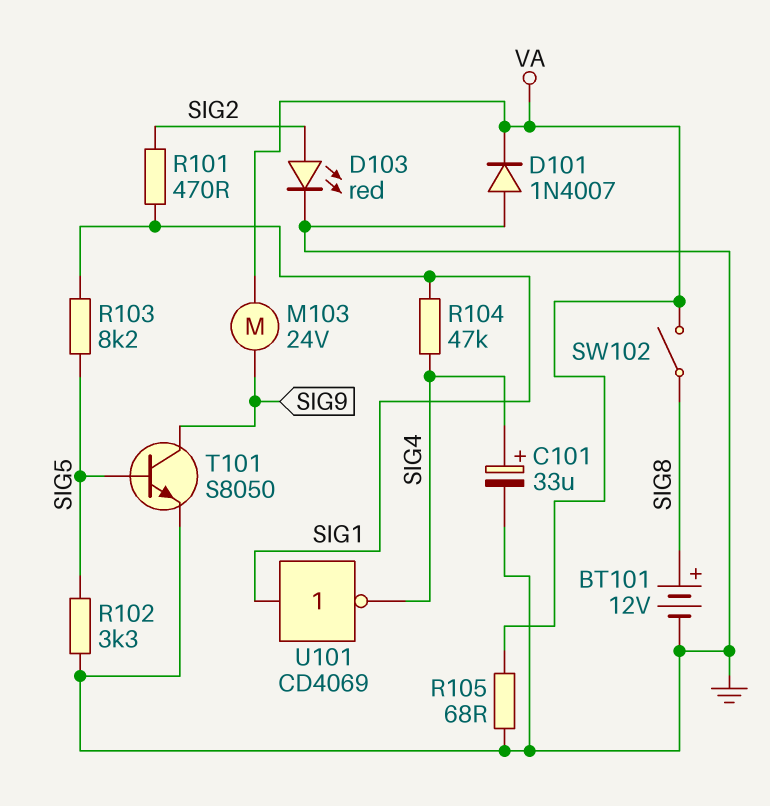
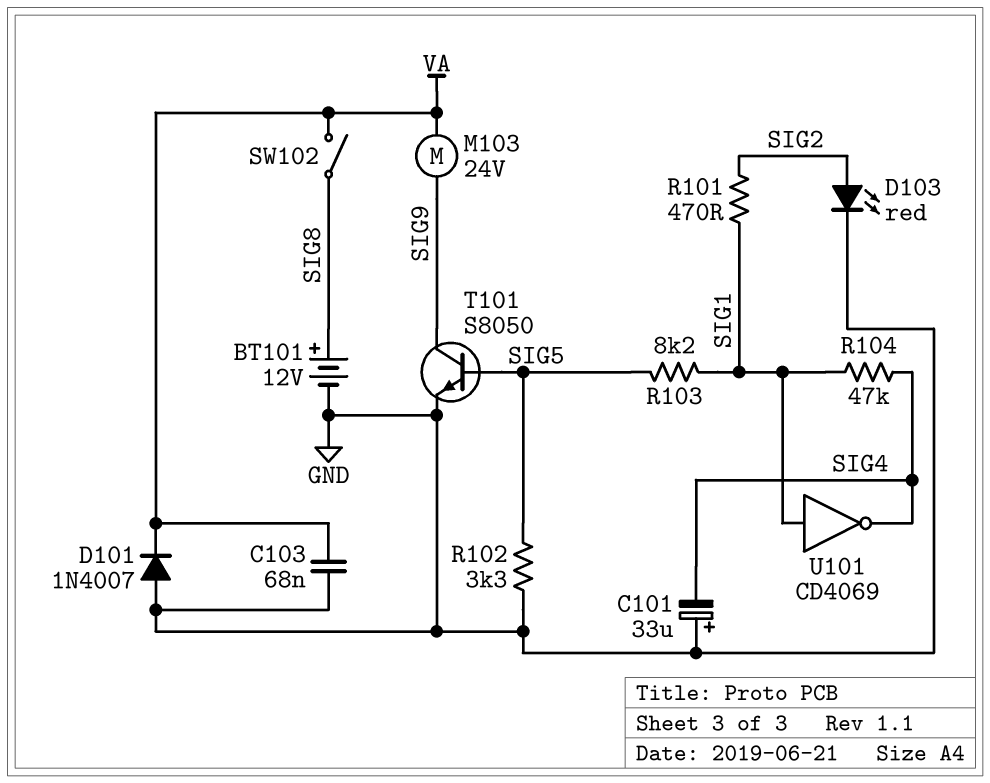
C101: 33uF (plus SIG4, minus GND) -> 33uF (plus GND, minus SIG4)
C103: none -> 68nF (GND, VA)
R105: 68 (GND, VA) -> none

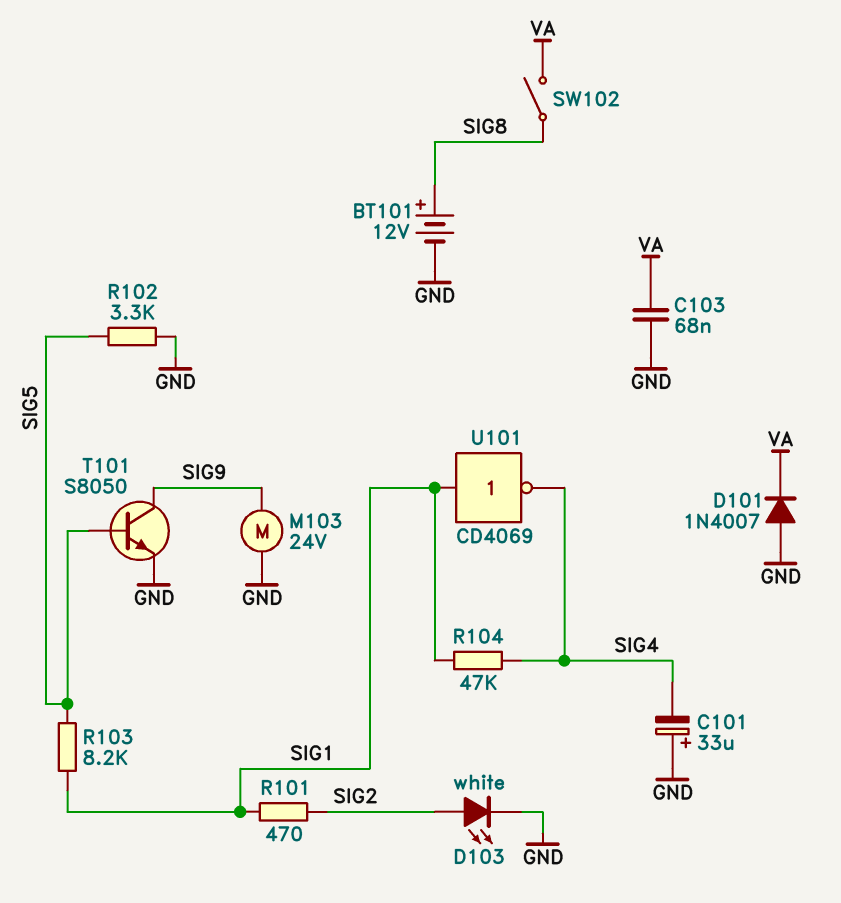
D103: LED red (A SIG2, K GND) -> LED white (A SIG2, K GND)
M103: motor 24V (SIG9, VA) -> motor 24V (GND, SIG9)

